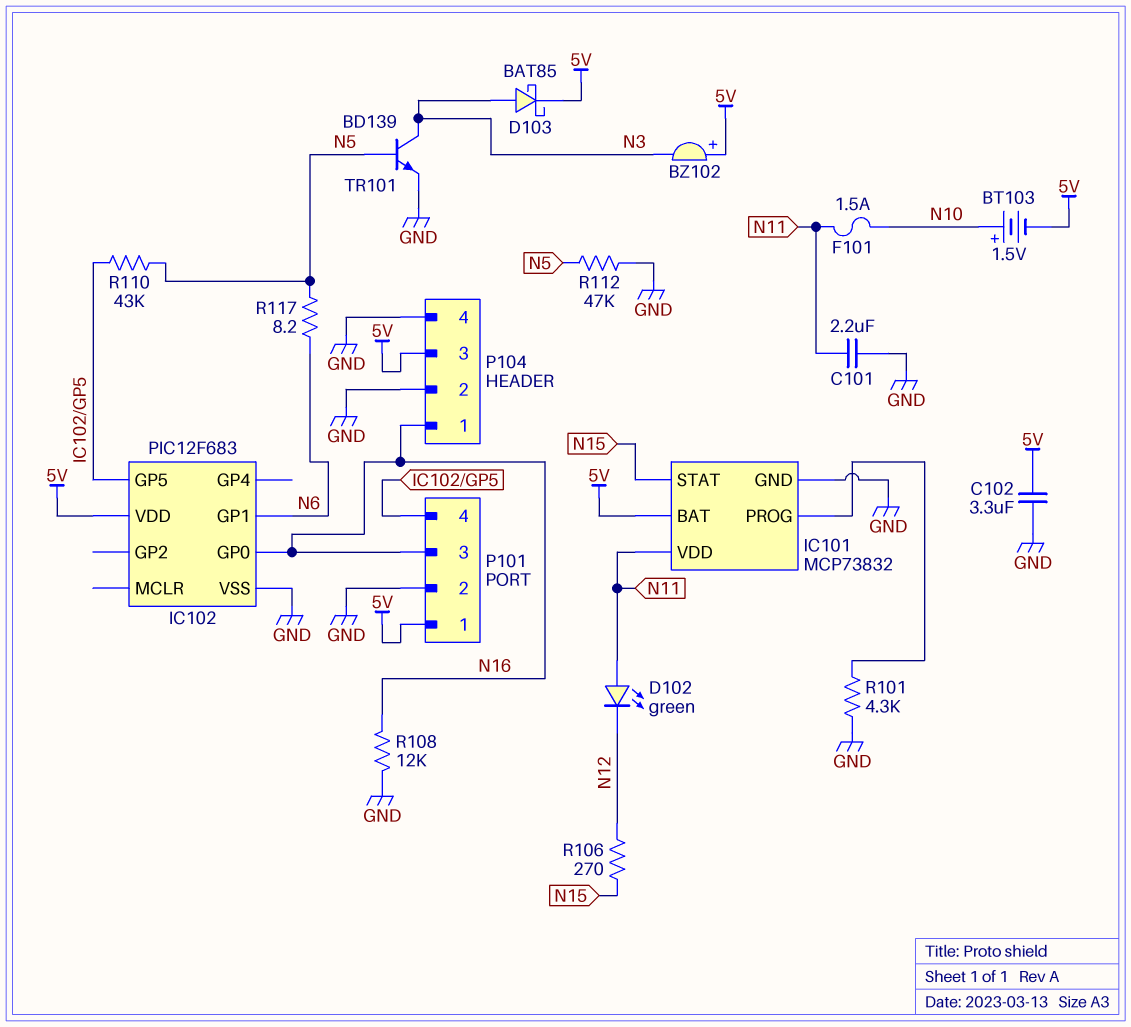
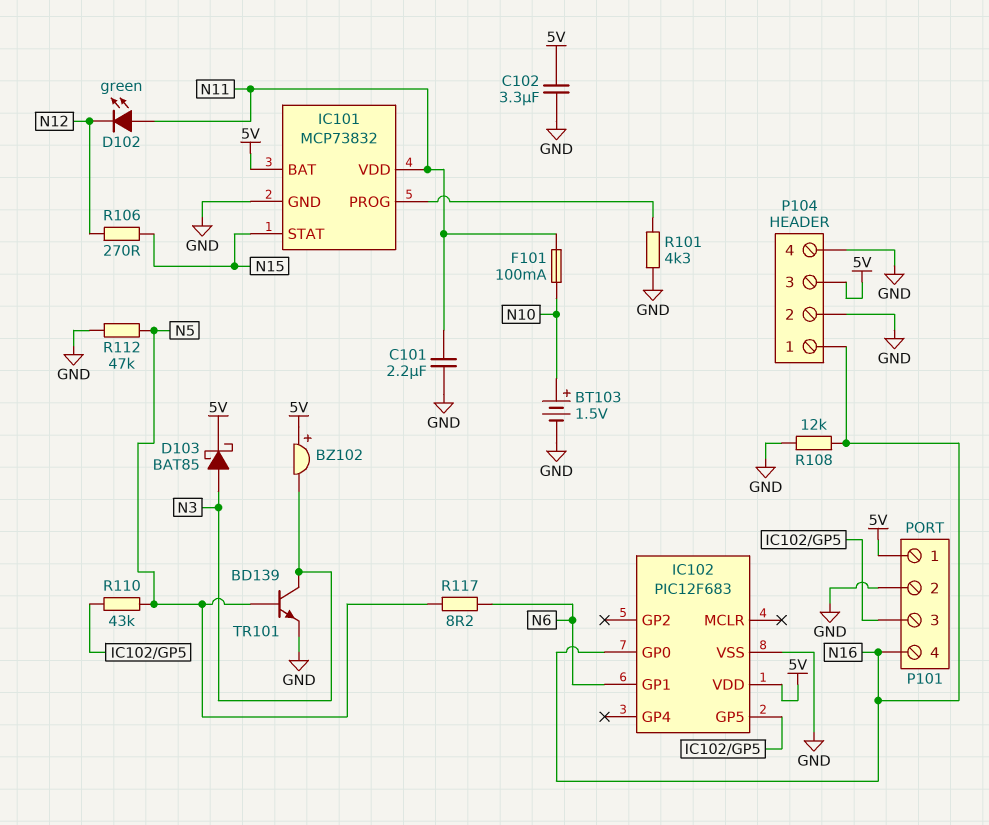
BT103: 1.5V (plus N10, minus 5V) -> 1.5V (plus N10, minus GND)
F101: 1.5A (N10, N11) -> 100mA (N10, N11)
P101 pin 3: N16 -> IC102/GP5
P101 pin 4: IC102/GP5 -> N16

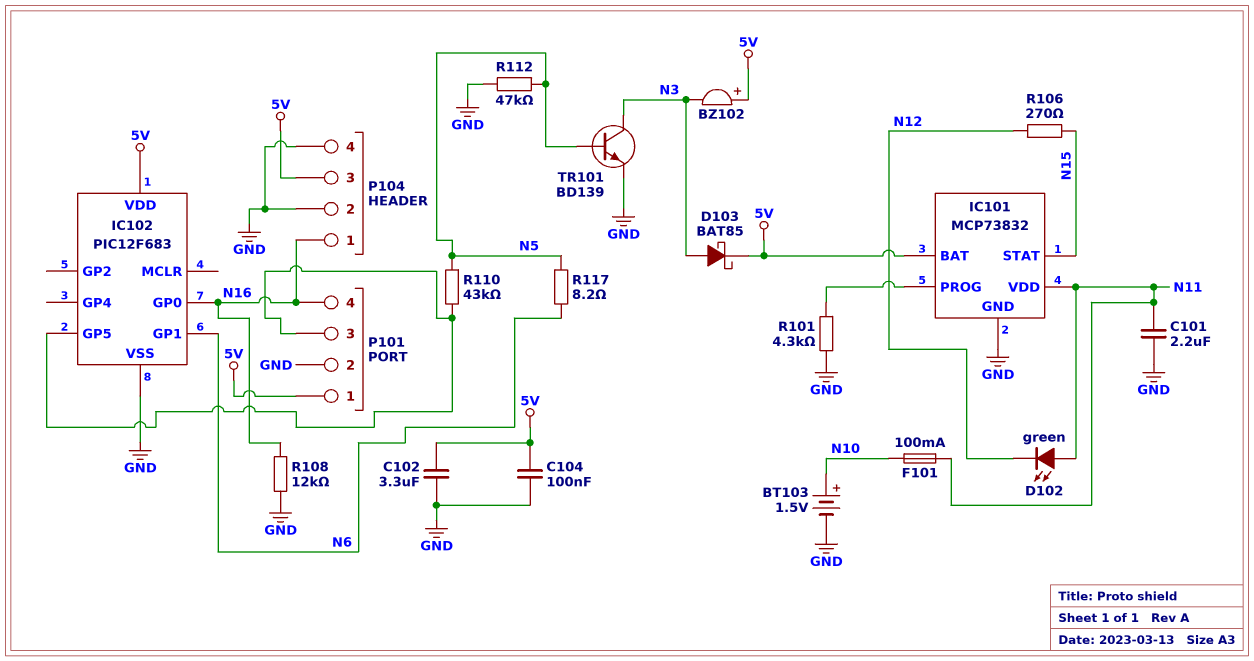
C104: none -> 100nF (5V, GND)

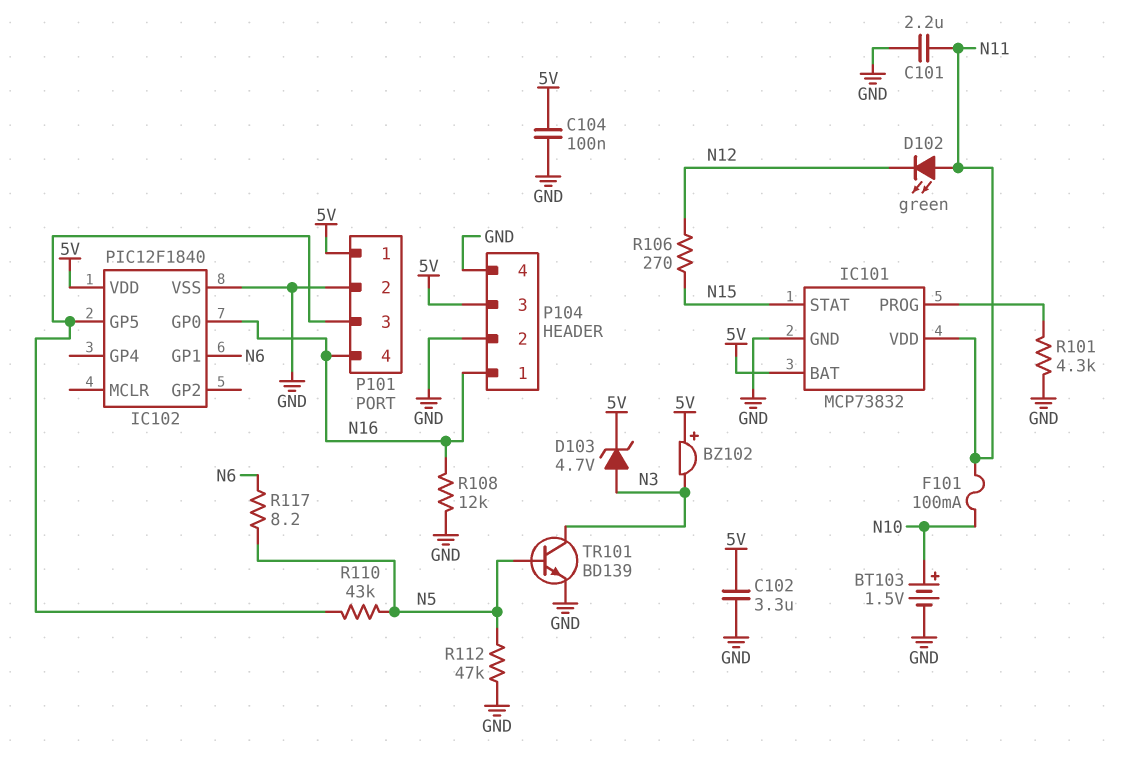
D103: schottky BAT85 (A N3, K 5V) -> zener 4.7V (A N3, K 5V)
IC102: PIC12F683 -> PIC12F1840

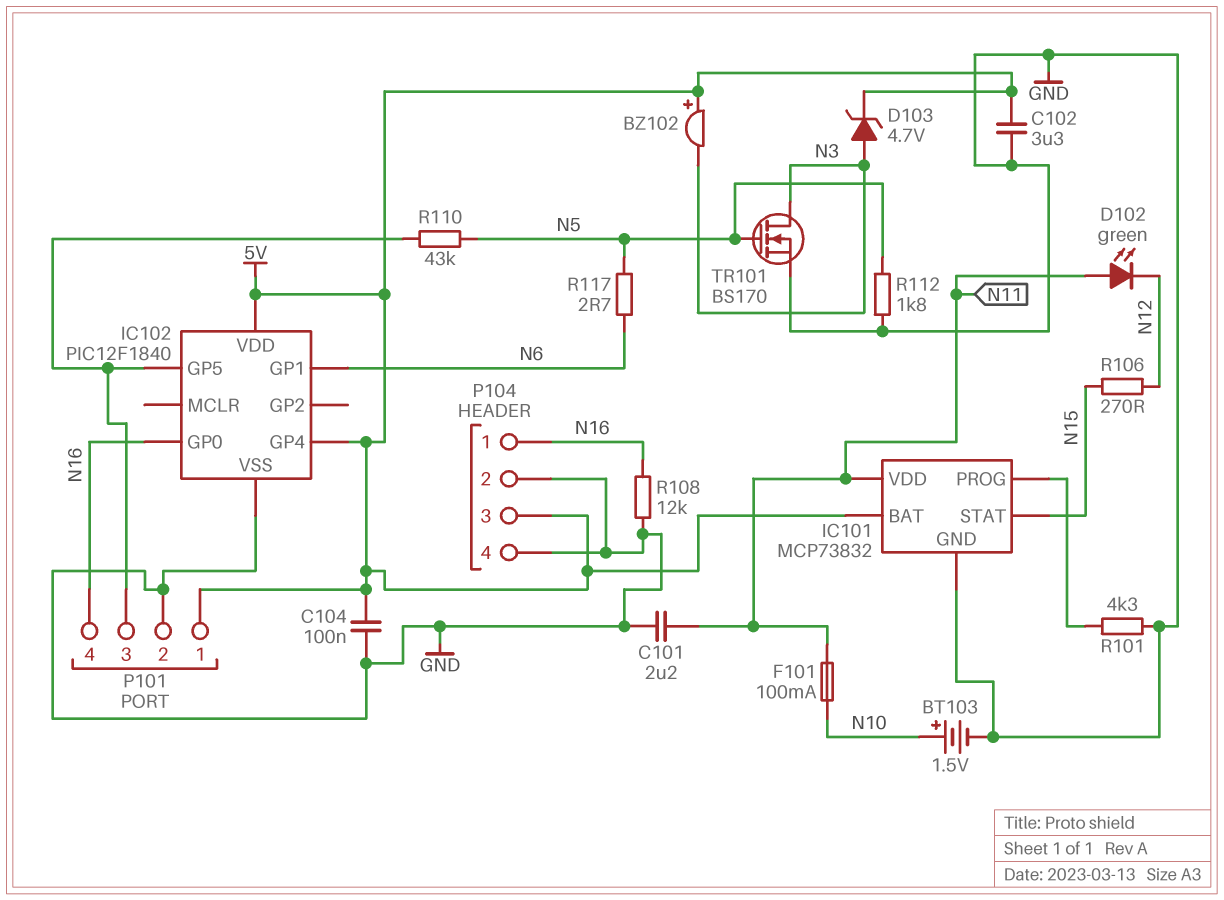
IC102 pin GP4: none -> 5V
R112: 47k (GND, N5) -> 1.8k (GND, N5)
R117: 8.2 (N5, N6) -> 2.7 (N5, N6)
TR101: NPN BD139 (B N5, C N3, E GND) -> NMOS BS170 (G N5, D N3, S GND)

